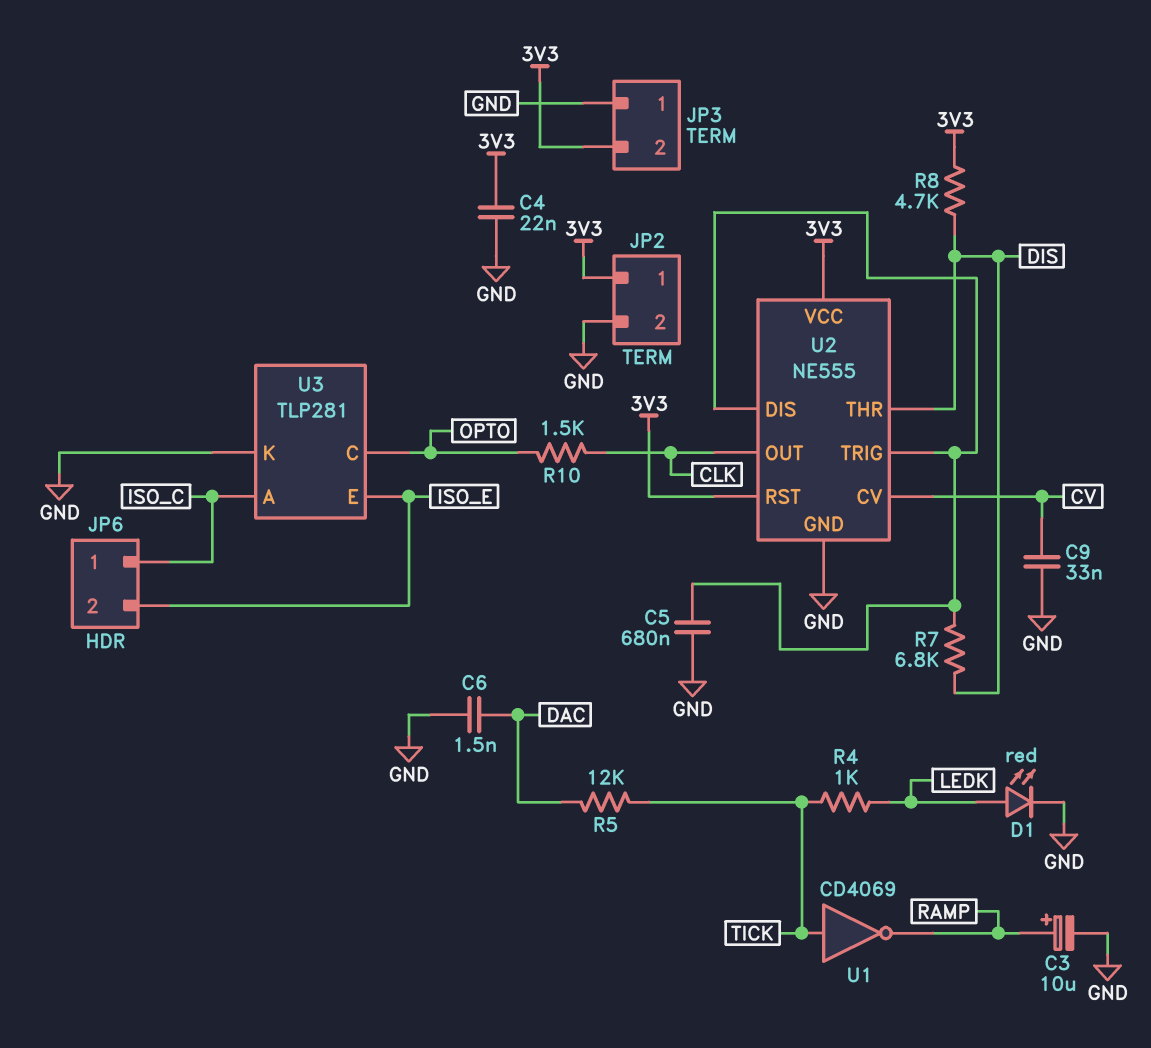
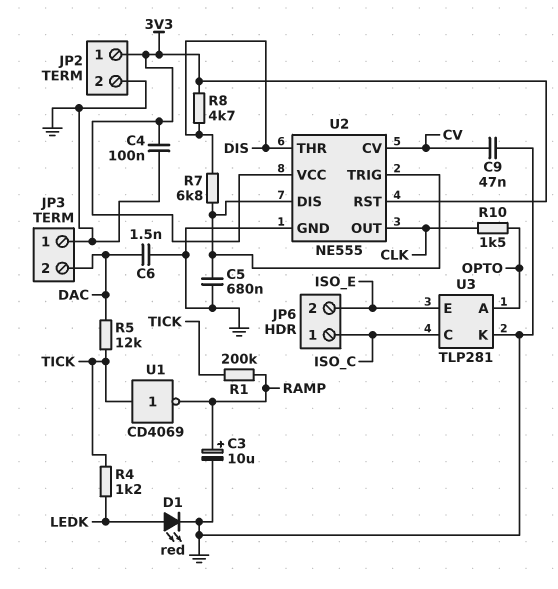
C4: 22nF (3V3, GND) -> 100nF (3V3, GND)
C9: 33nF (CV, GND) -> 47nF (CV, GND)
JP3 pin 2: 3V3 -> DAC
R1: none -> 200k (RAMP, TICK)
R4: 1k (LEDK, TICK) -> 1.2k (LEDK, TICK)
U3 pin A: ISO_C -> OPTO
U3 pin C: OPTO -> ISO_C

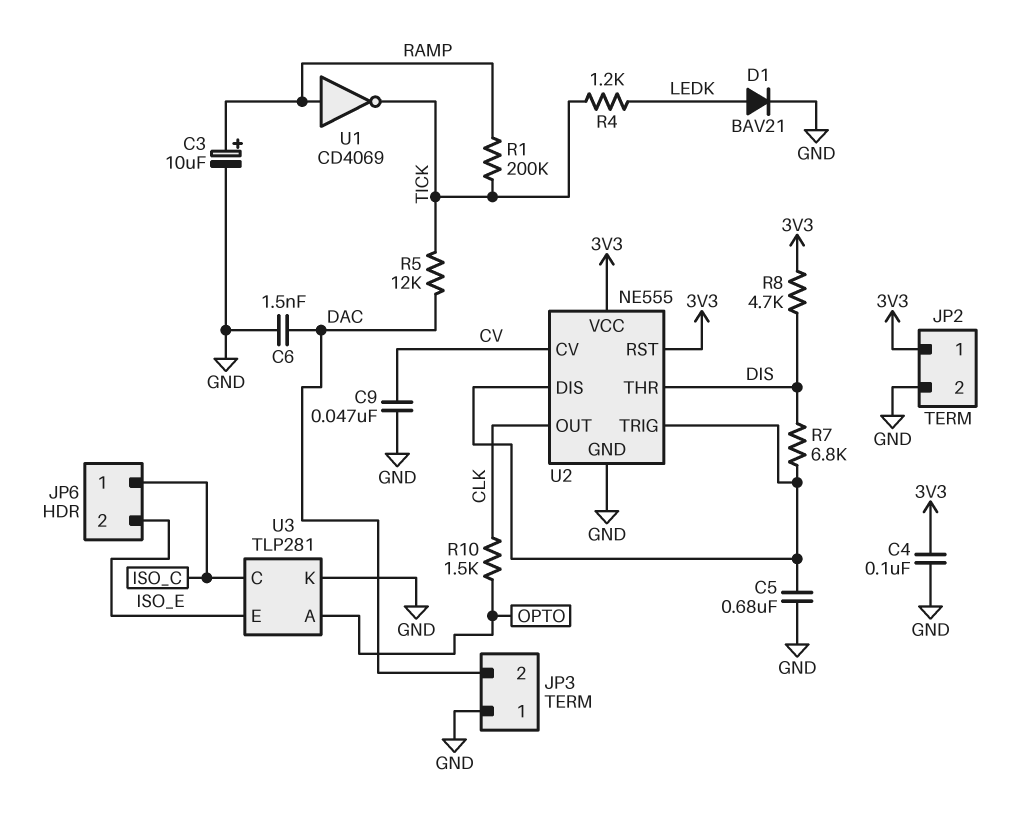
D1: LED red (A LEDK, K GND) -> diode BAV21 (A LEDK, K GND)
U1: NOT CD4069 (in TICK, out RAMP) -> NOT CD4069 (in RAMP, out TICK)

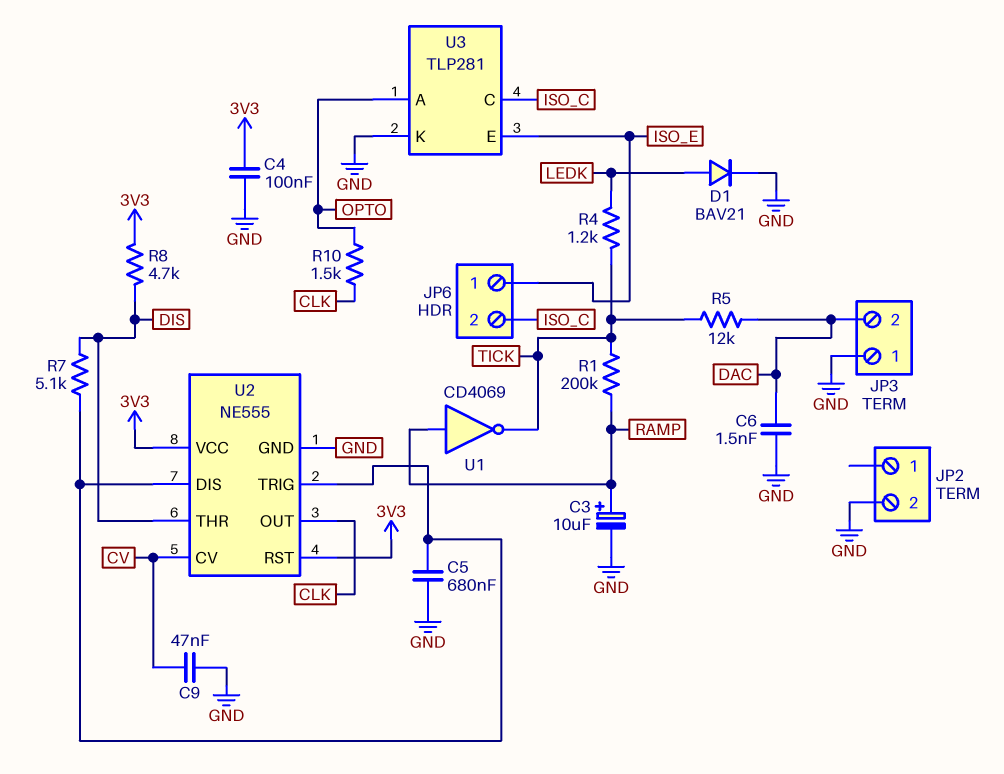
JP2 pin 1: 3V3 -> none
JP6 pin 1: ISO_C -> ISO_E
JP6 pin 2: ISO_E -> ISO_C
R7: 6.8k (DIS, U2/DIS) -> 5.1k (DIS, U2/DIS)

